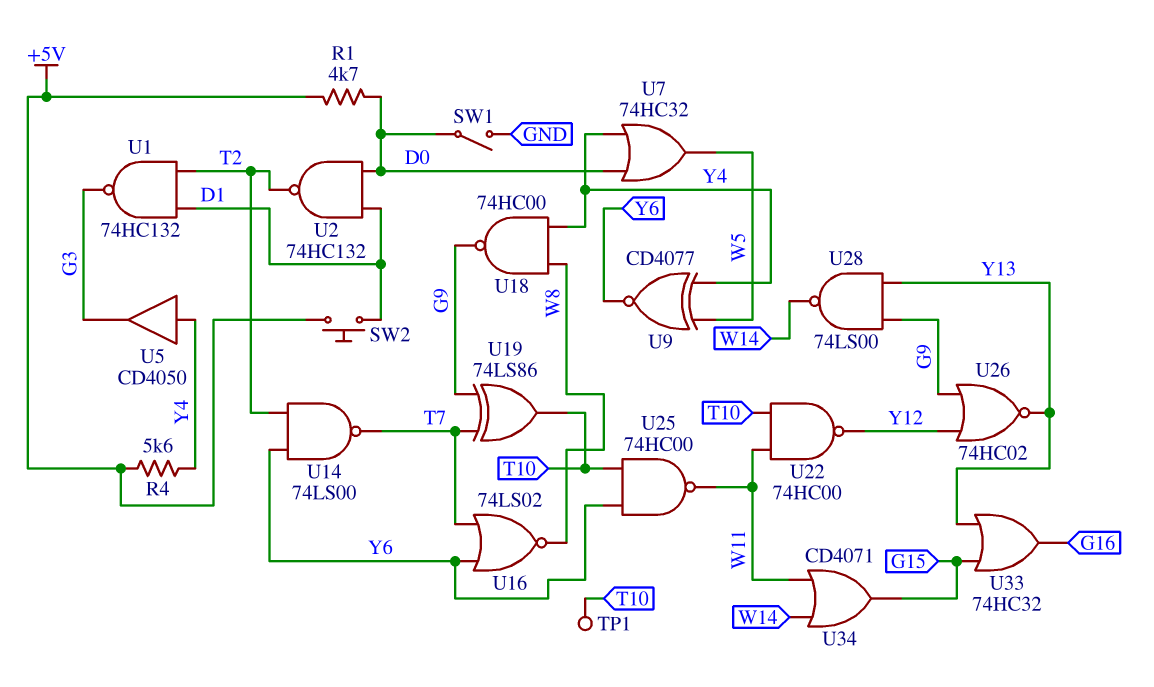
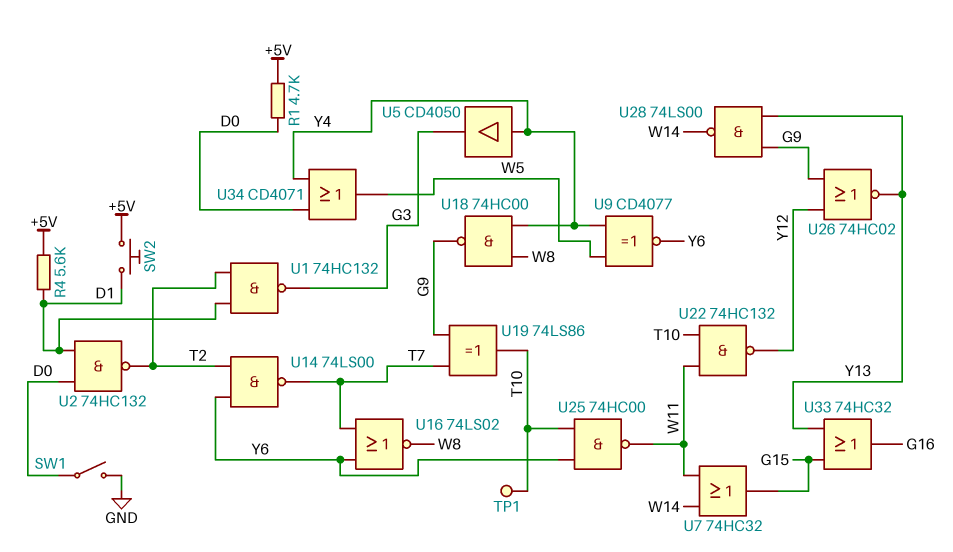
R4: 5.6k (+5V, Y4) -> 5.6k (+5V, D1)
U7: OR 74HC32 (in D0, in Y4, out W5) -> OR 74HC32 (in W11, in W14, out G15)
U22: NAND 74HC00 (in T10, in W11, out Y12) -> NAND 74HC132 (in T10, in W11, out Y12)
U34: OR CD4071 (in W11, in W14, out G15) -> OR CD4071 (in D0, in Y4, out W5)

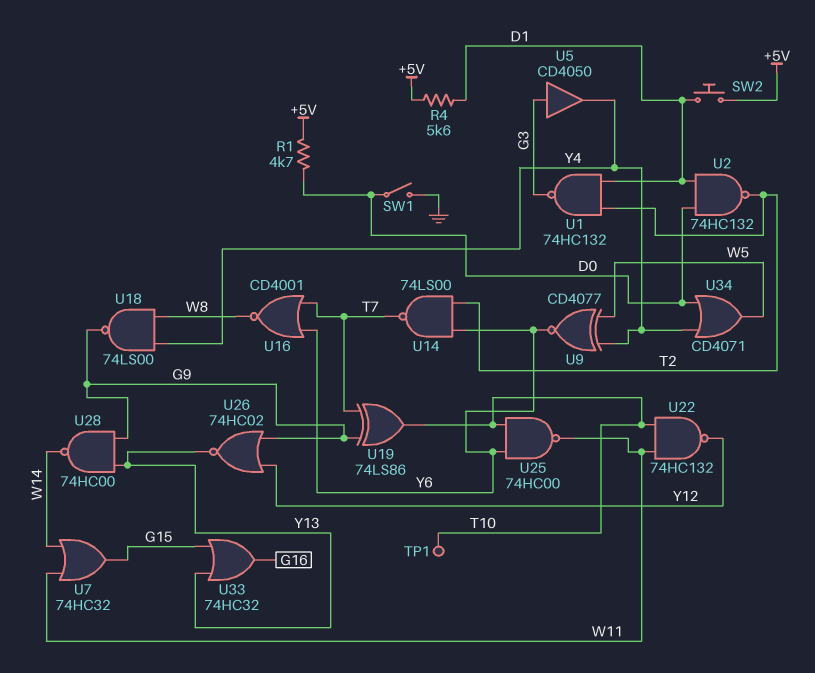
U5: buffer CD4050 (in Y4, out G3) -> buffer CD4050 (in G3, out Y4)
U16: NOR 74LS02 (in T7, in Y6, out W8) -> NOR CD4001 (in T7, in Y6, out W8)
U18: NAND 74HC00 (in W8, in Y4, out G9) -> NAND 74LS00 (in W8, in Y4, out G9)
U28: NAND 74LS00 (in G9, in Y13, out W14) -> NAND 74HC00 (in G9, in Y13, out W14)

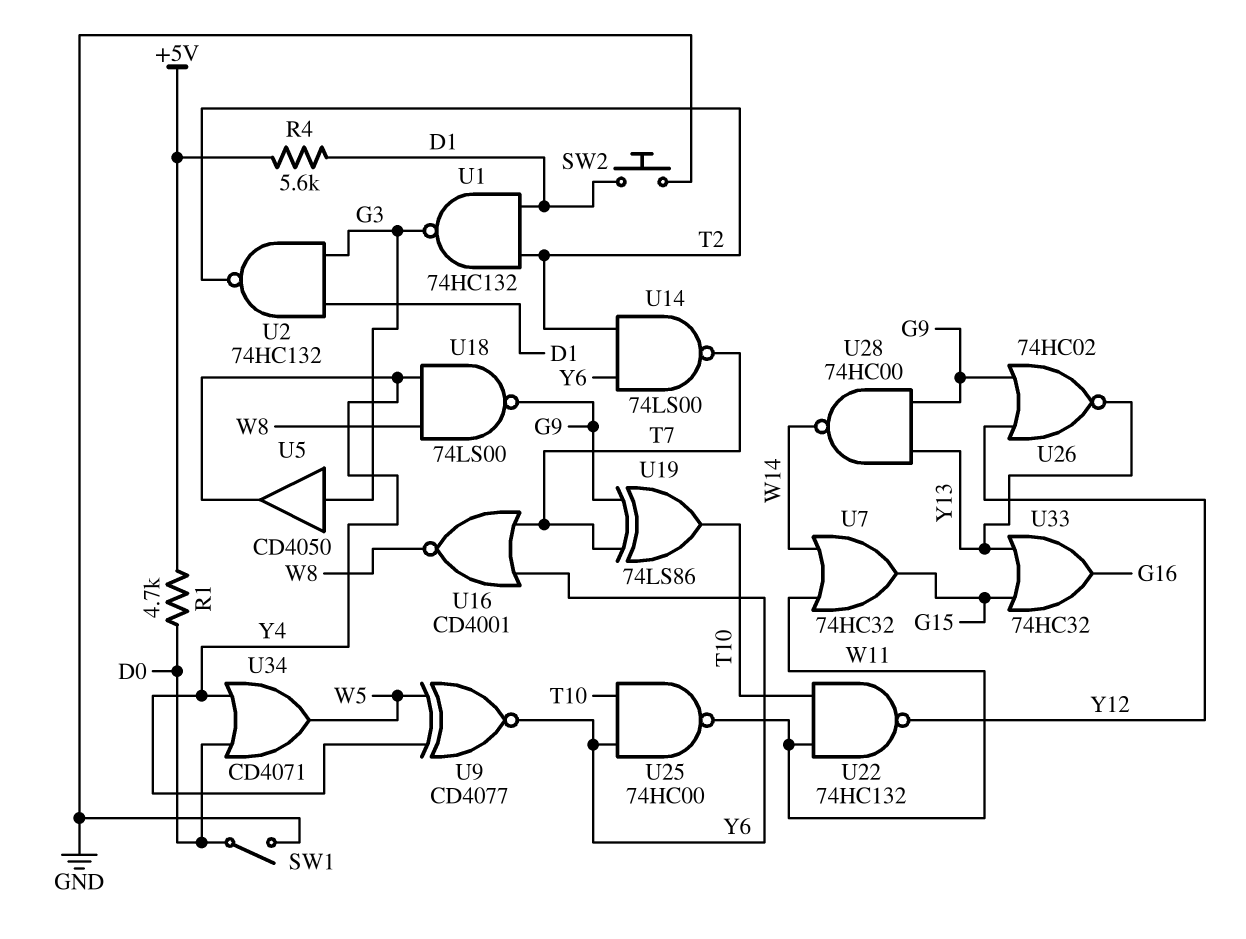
SW2: button (+5V, D1) -> button (D1, GND)
TP1: test point (T10) -> none
U2: NAND 74HC132 (in D0, in D1, out T2) -> NAND 74HC132 (in D1, in G3, out T2)

